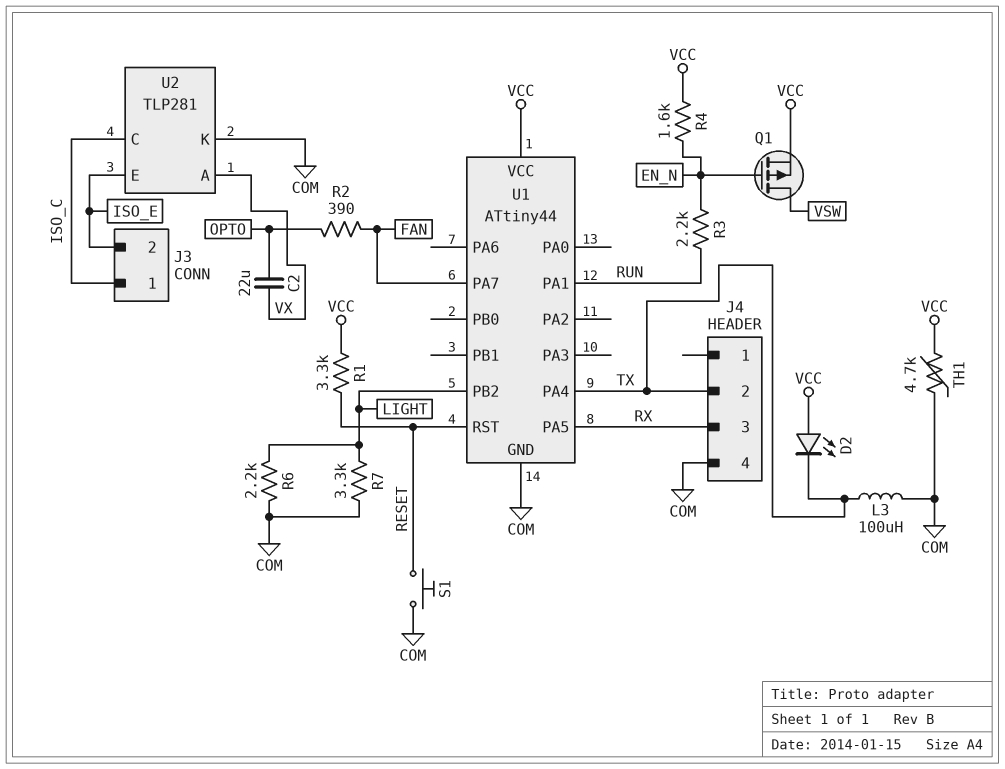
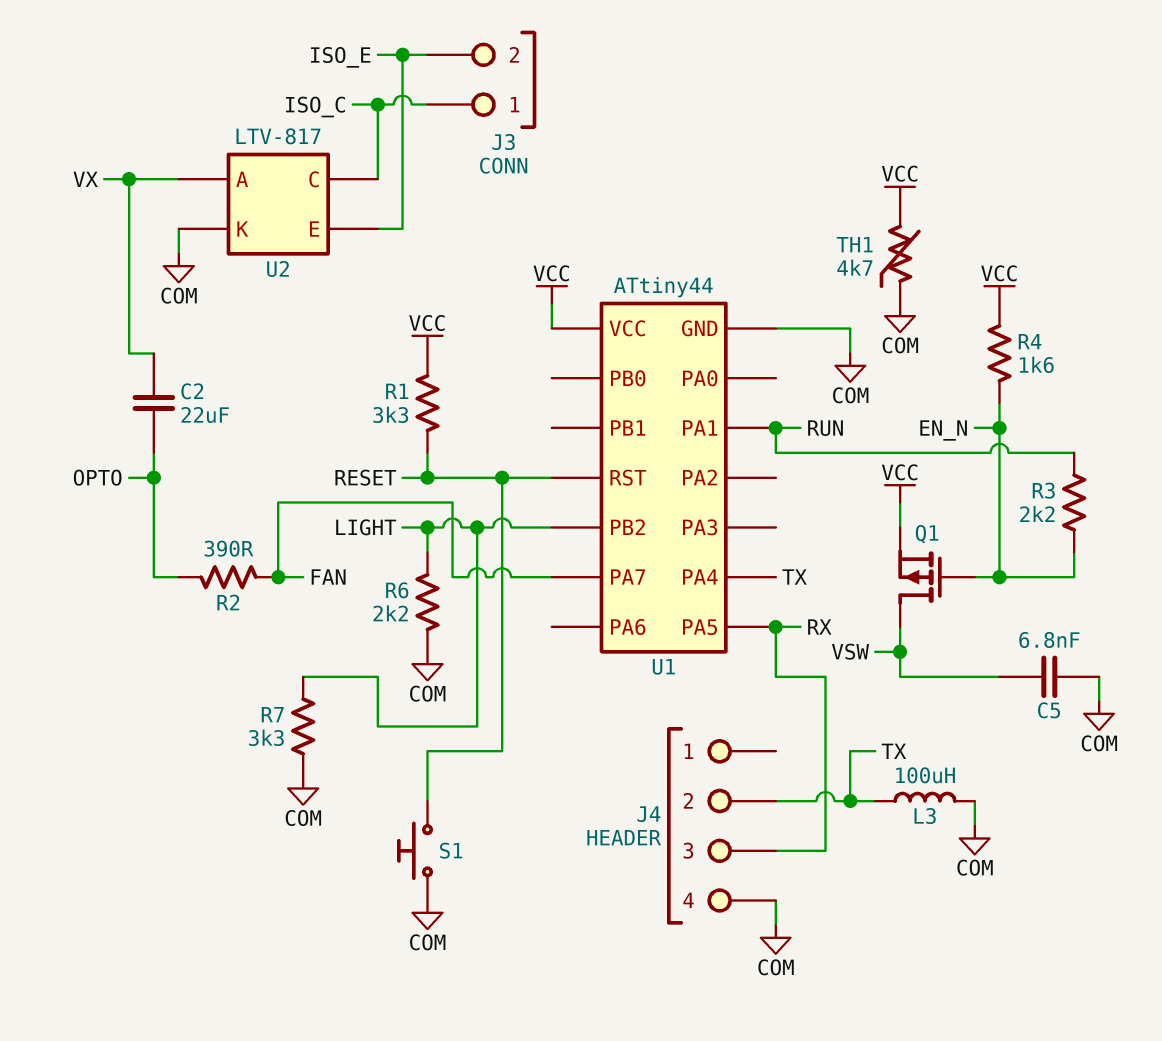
C5: none -> 6.8nF (COM, VSW)
D2: LED (A VCC, K TX) -> none
U2: TLP281 -> LTV-817

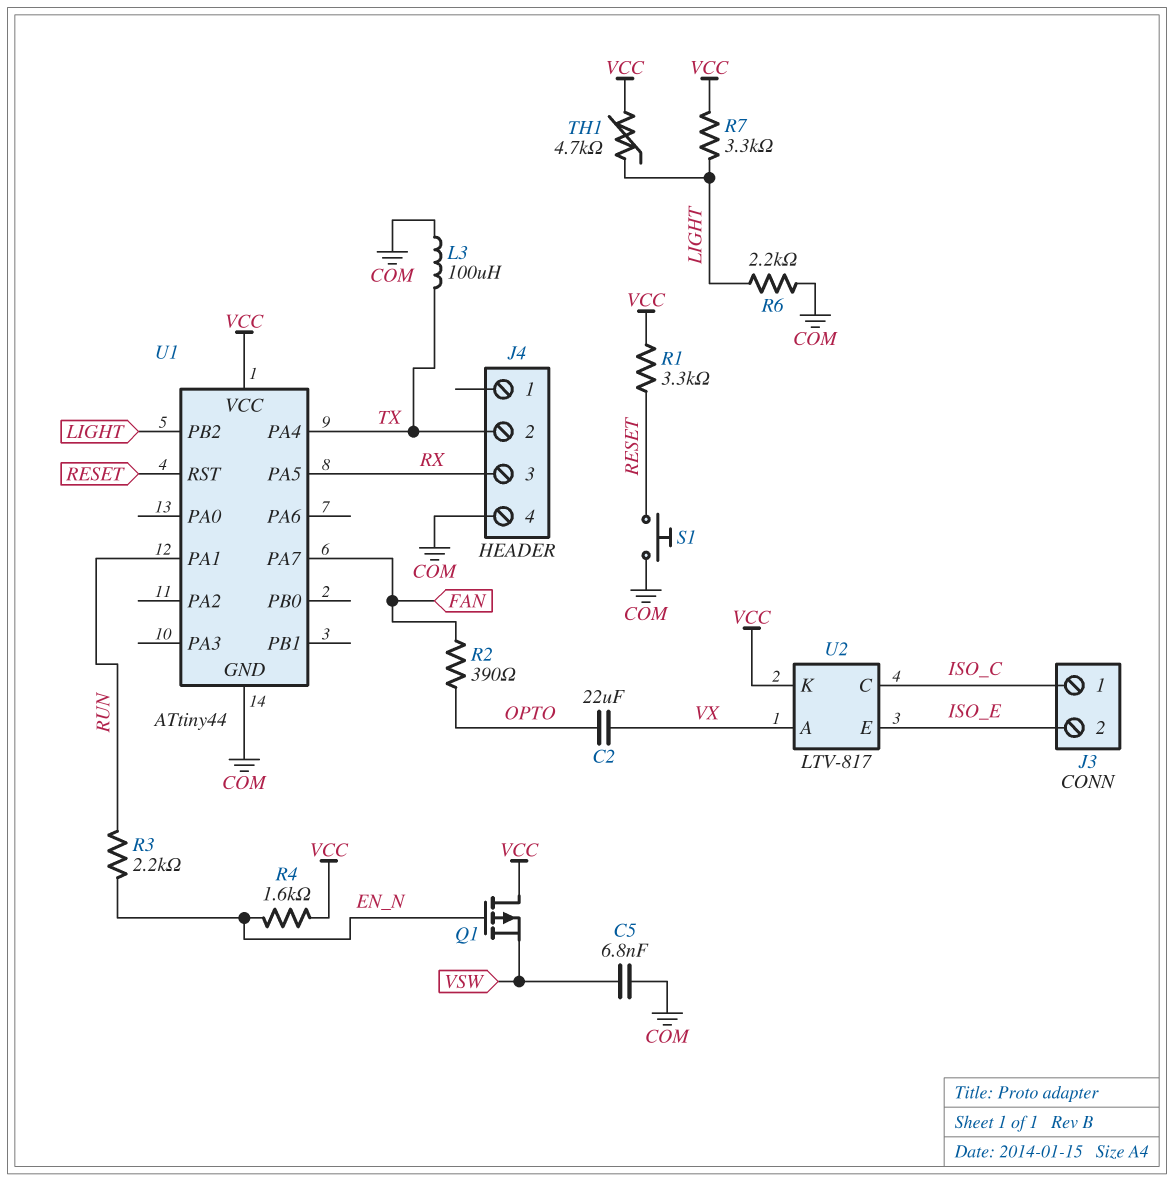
Q1: PMOS (G EN_N, D VSW, S VCC) -> PMOS (G EN_N, D VCC, S VSW)
R7: 3.3k (COM, LIGHT) -> 3.3k (LIGHT, VCC)
TH1: 4.7k (COM, VCC) -> 4.7k (LIGHT, VCC)
U2 pin K: COM -> VCC

